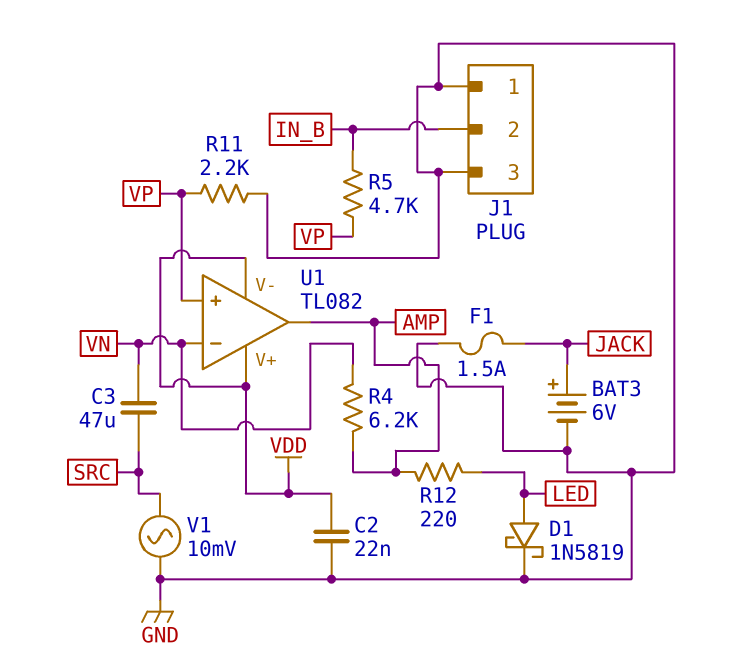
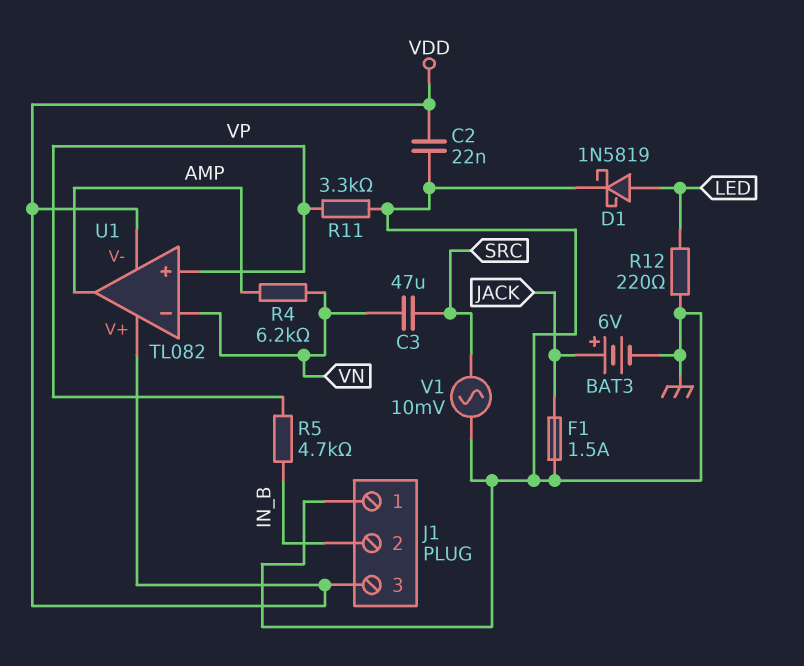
J1 pin 3: GND -> VDD
R11: 2.2k (GND, VP) -> 3.3k (GND, VP)
R12: 220 (AMP, LED) -> 220 (GND, LED)

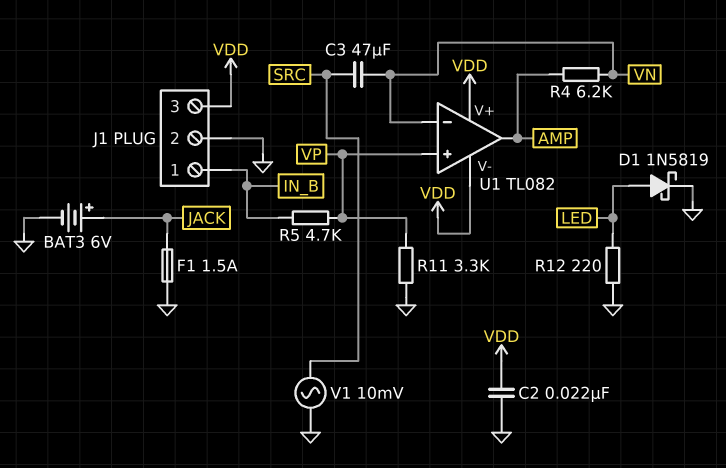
J1 pin 1: GND -> IN_B
J1 pin 2: IN_B -> GND

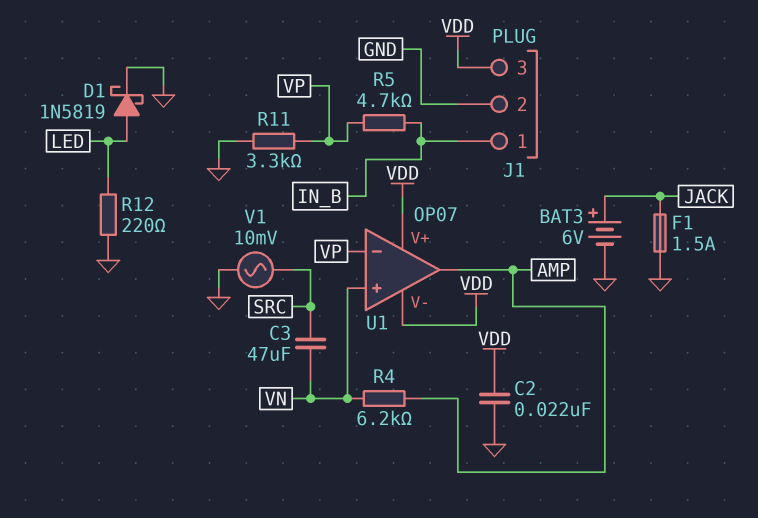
U1: TL082 -> OP07
U1 pin in+: VP -> VN
U1 pin in-: VN -> VP

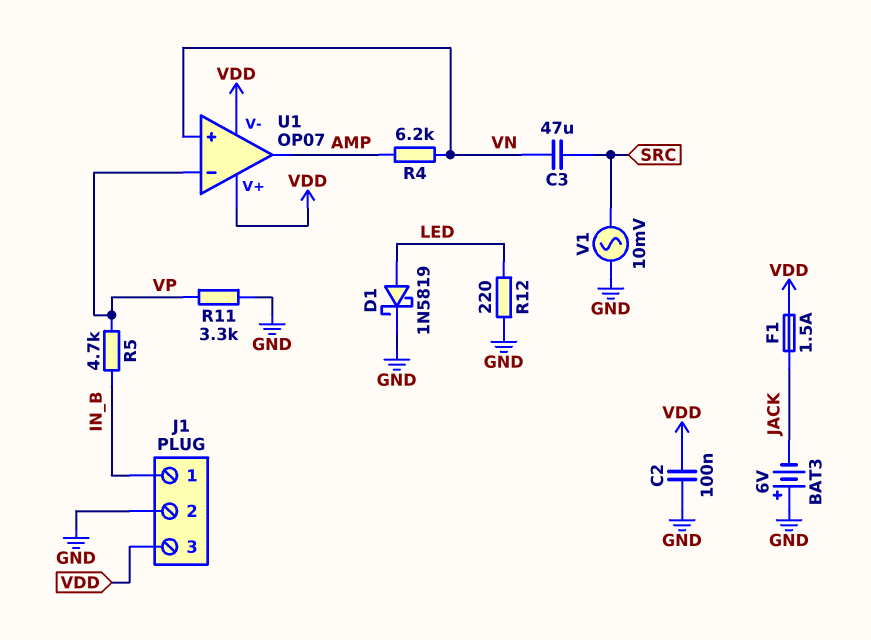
BAT3: 6V (plus JACK, minus GND) -> 6V (plus GND, minus JACK)
C2: 22nF (GND, VDD) -> 100nF (GND, VDD)
F1: 1.5A (GND, JACK) -> 1.5A (JACK, VDD)

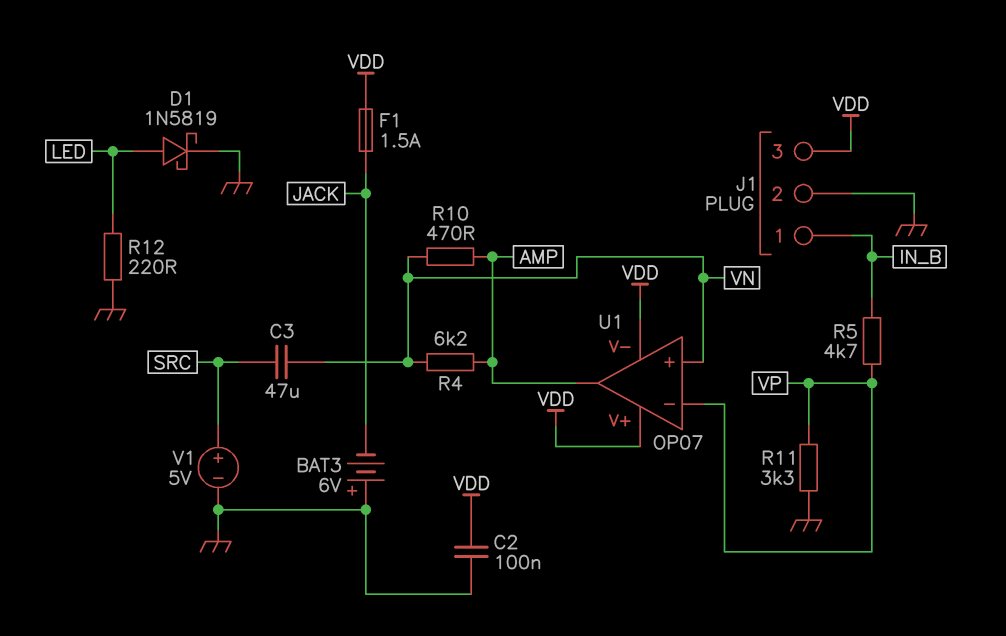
R10: none -> 470 (AMP, VN)
V1: AC 10mV (GND, SRC) -> 5V (plus SRC, minus GND)

